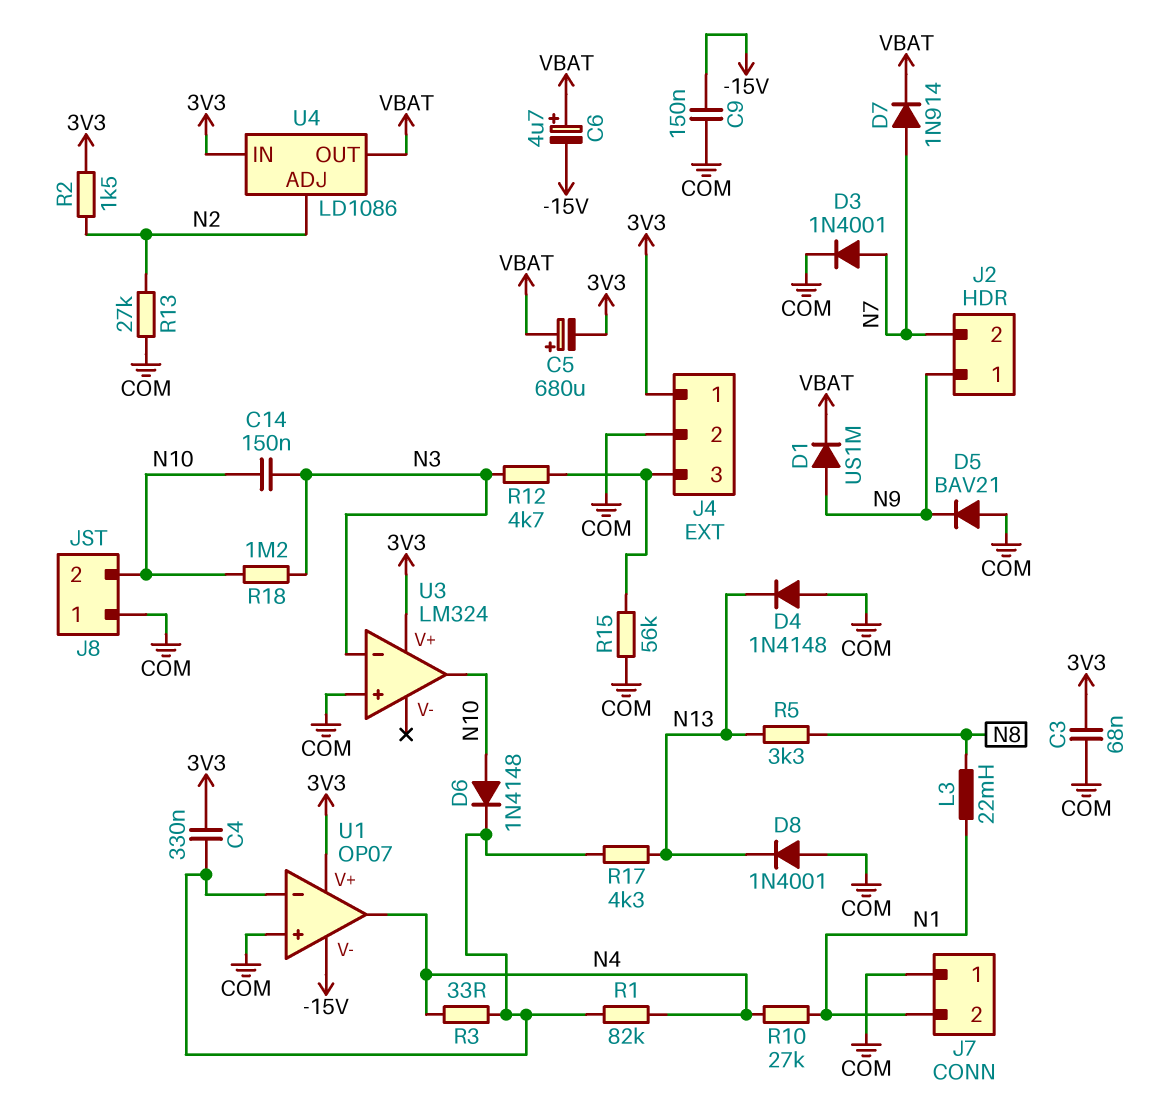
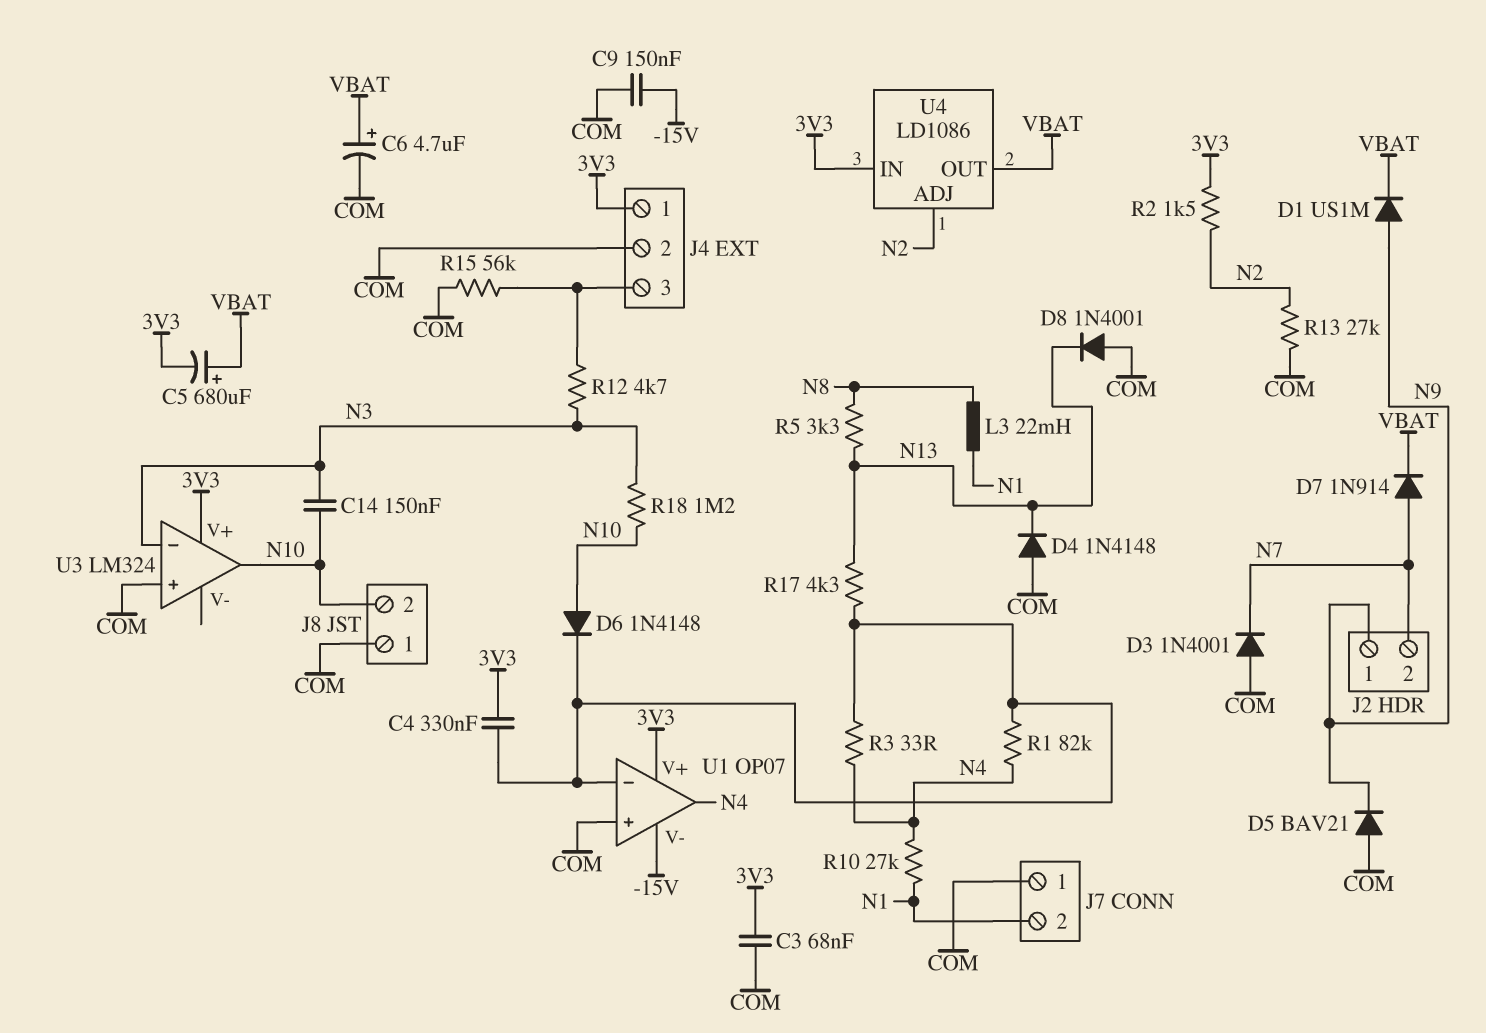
C6: 4.7uF (plus VBAT, minus -15V) -> 4.7uF (plus VBAT, minus COM)
D3: diode 1N4001 (A N7, K COM) -> diode 1N4001 (A COM, K N7)

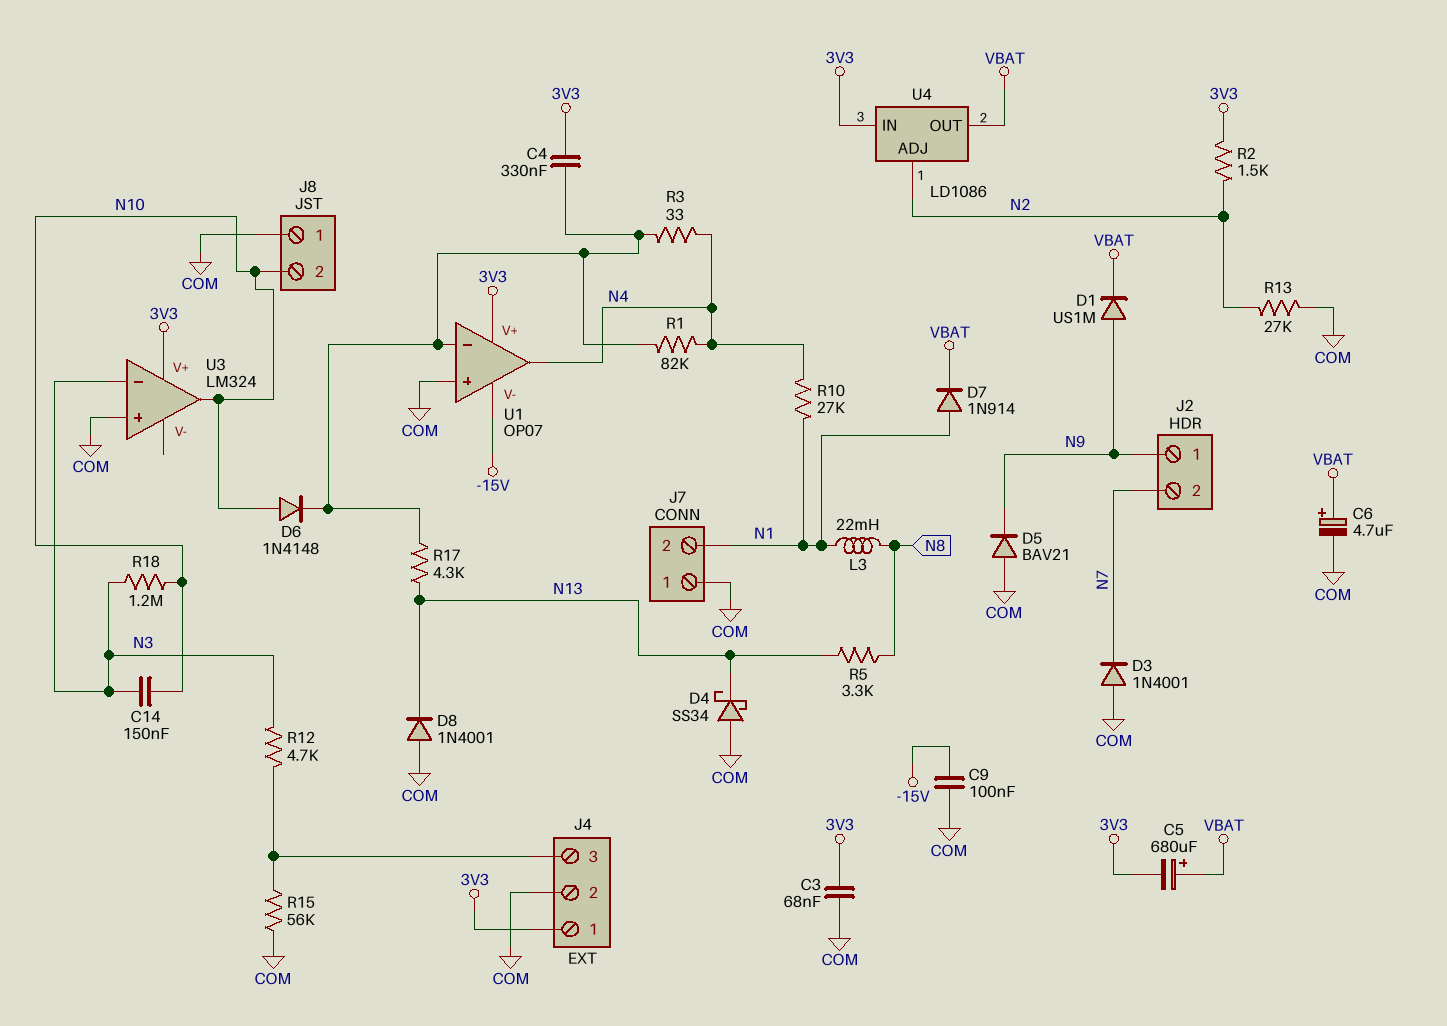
C9: 150nF (-15V, COM) -> 100nF (-15V, COM)
D4: diode 1N4148 (A COM, K N13) -> schottky SS34 (A COM, K N13)
D7: diode 1N914 (A N7, K VBAT) -> diode 1N914 (A N1, K VBAT)

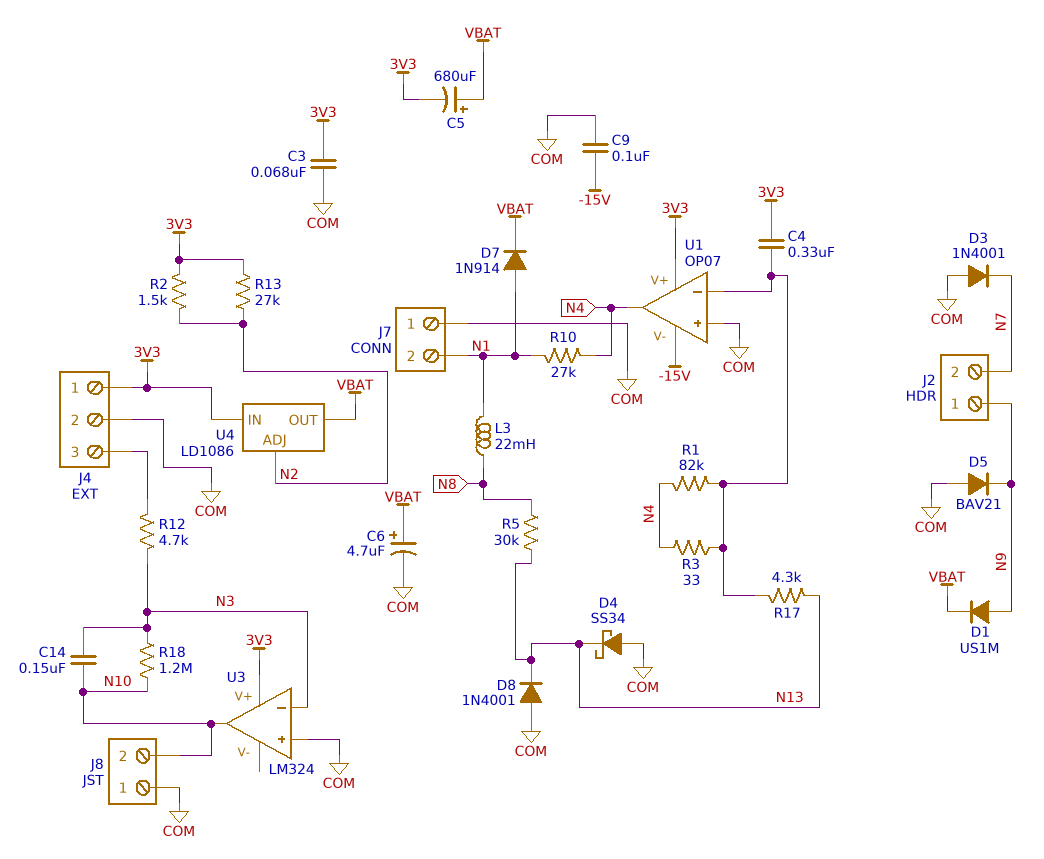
D6: diode 1N4148 (A N10, K U1/in-) -> none
R5: 3.3k (N8, N13) -> 30k (N8, N13)
R13: 27k (COM, N2) -> 27k (3V3, N2)
R15: 56k (COM, J4/3) -> none

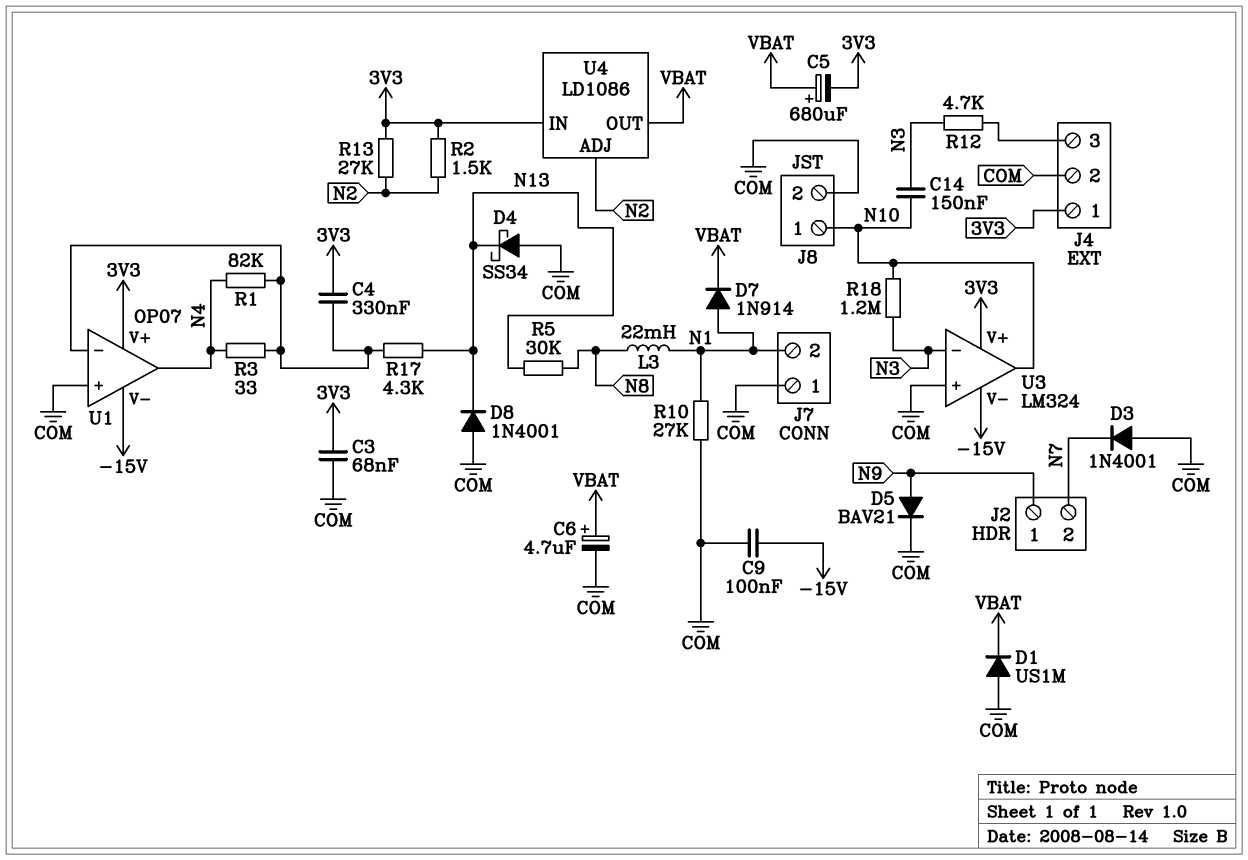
D1: diode US1M (A N9, K VBAT) -> diode US1M (A COM, K VBAT)
D5: diode BAV21 (A COM, K N9) -> diode BAV21 (A N9, K COM)
J8 pin 1: COM -> N10
J8 pin 2: N10 -> COM
R10: 27k (N1, N4) -> 27k (COM, N1)
U3 pin V-: none -> -15V

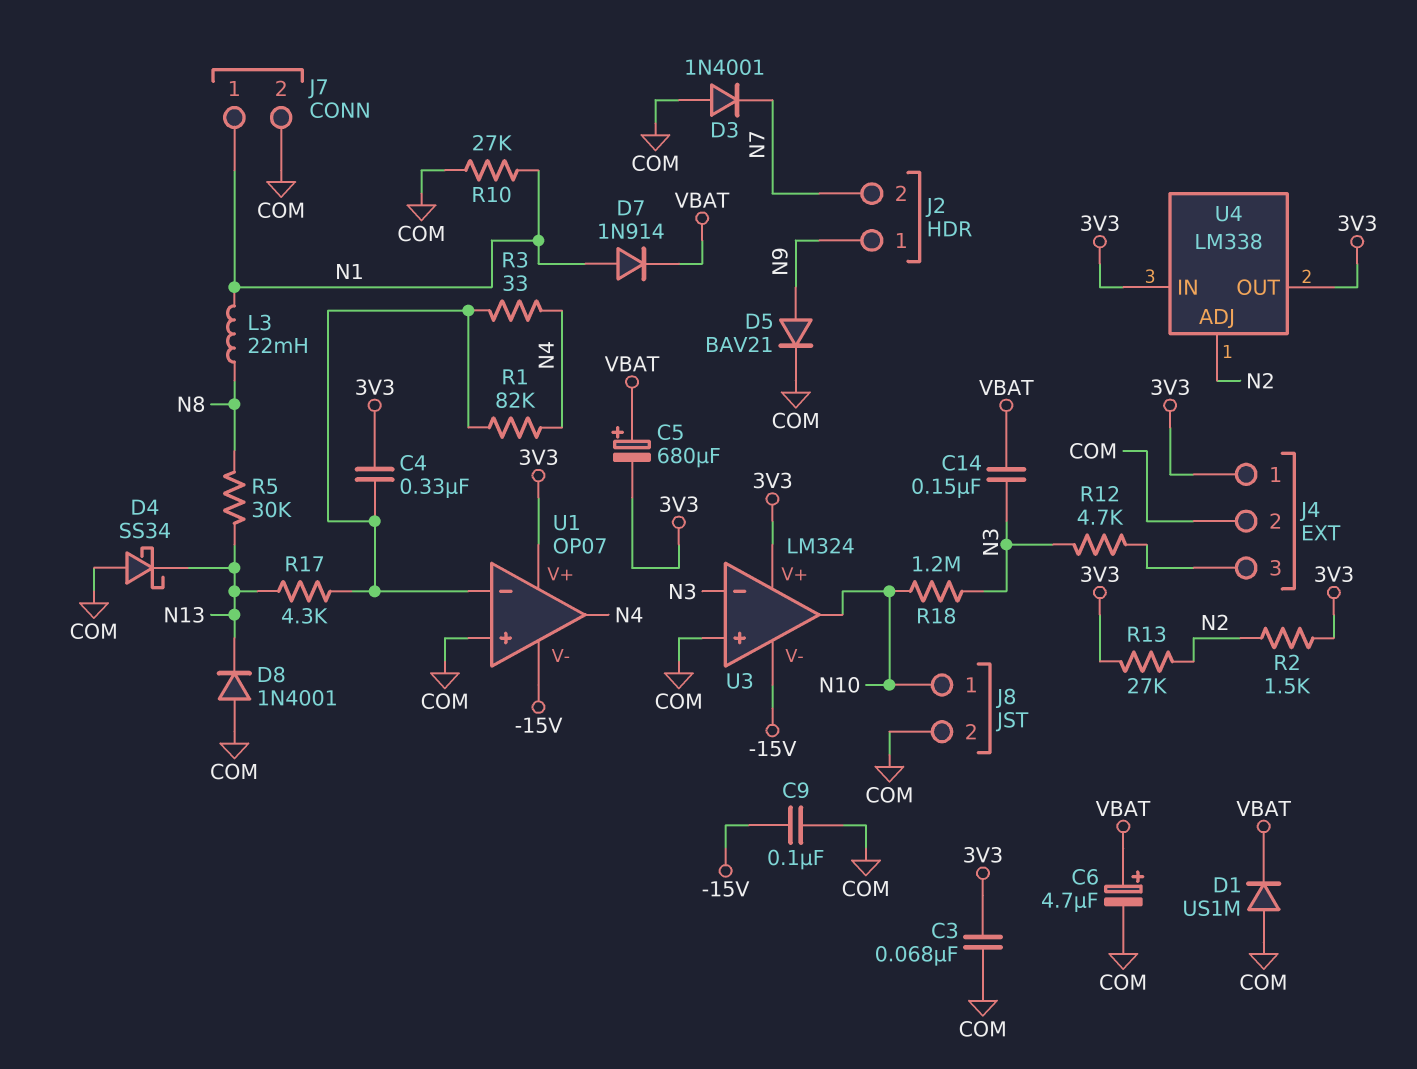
C14: 150nF (N3, N10) -> 150nF (N3, VBAT)
J7 pin 1: COM -> N1
J7 pin 2: N1 -> COM
U4: LD1086 -> LM338
U4 pin OUT: VBAT -> 3V3

